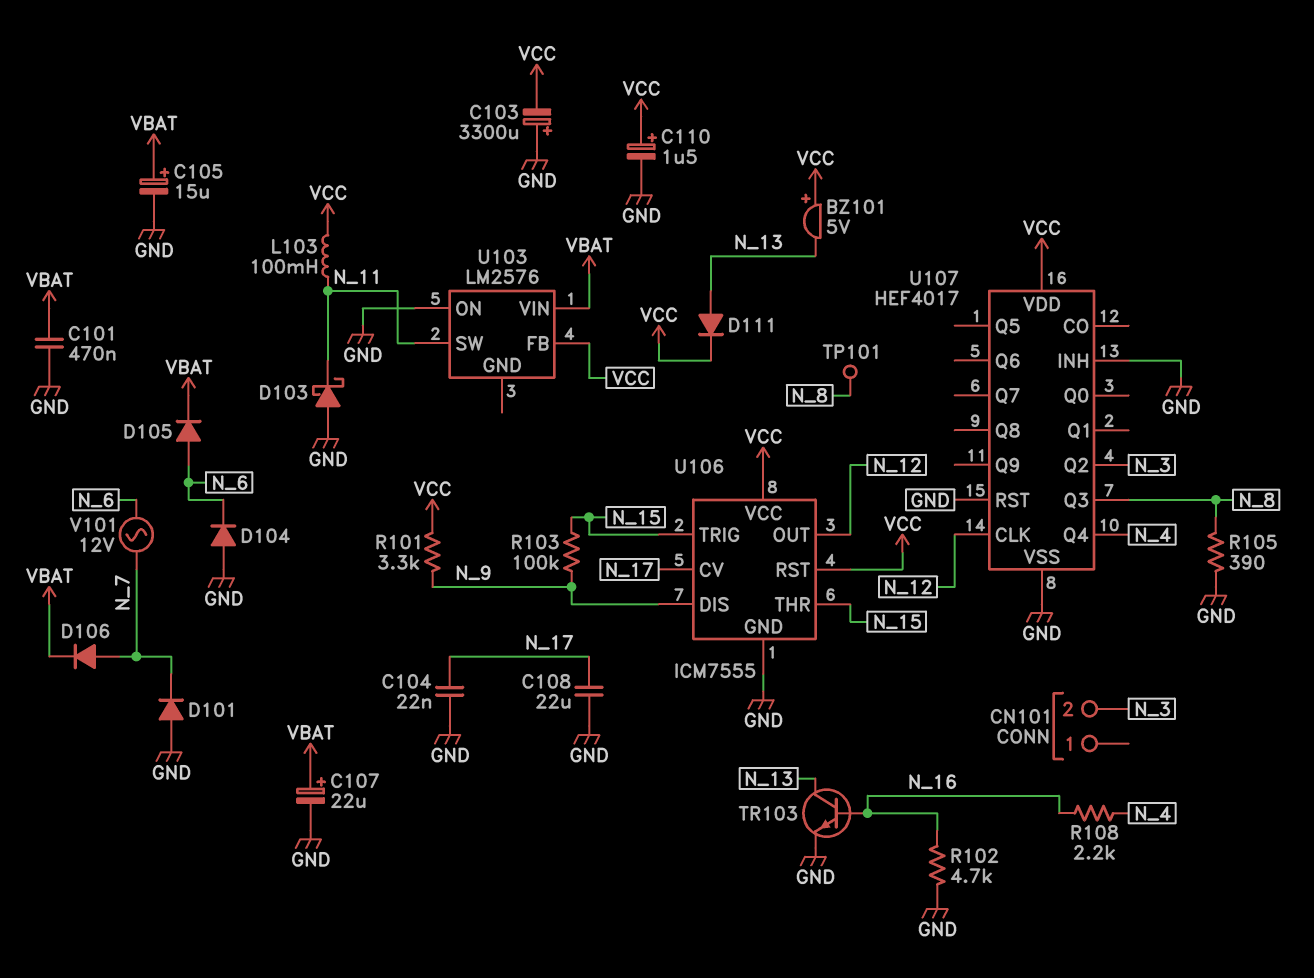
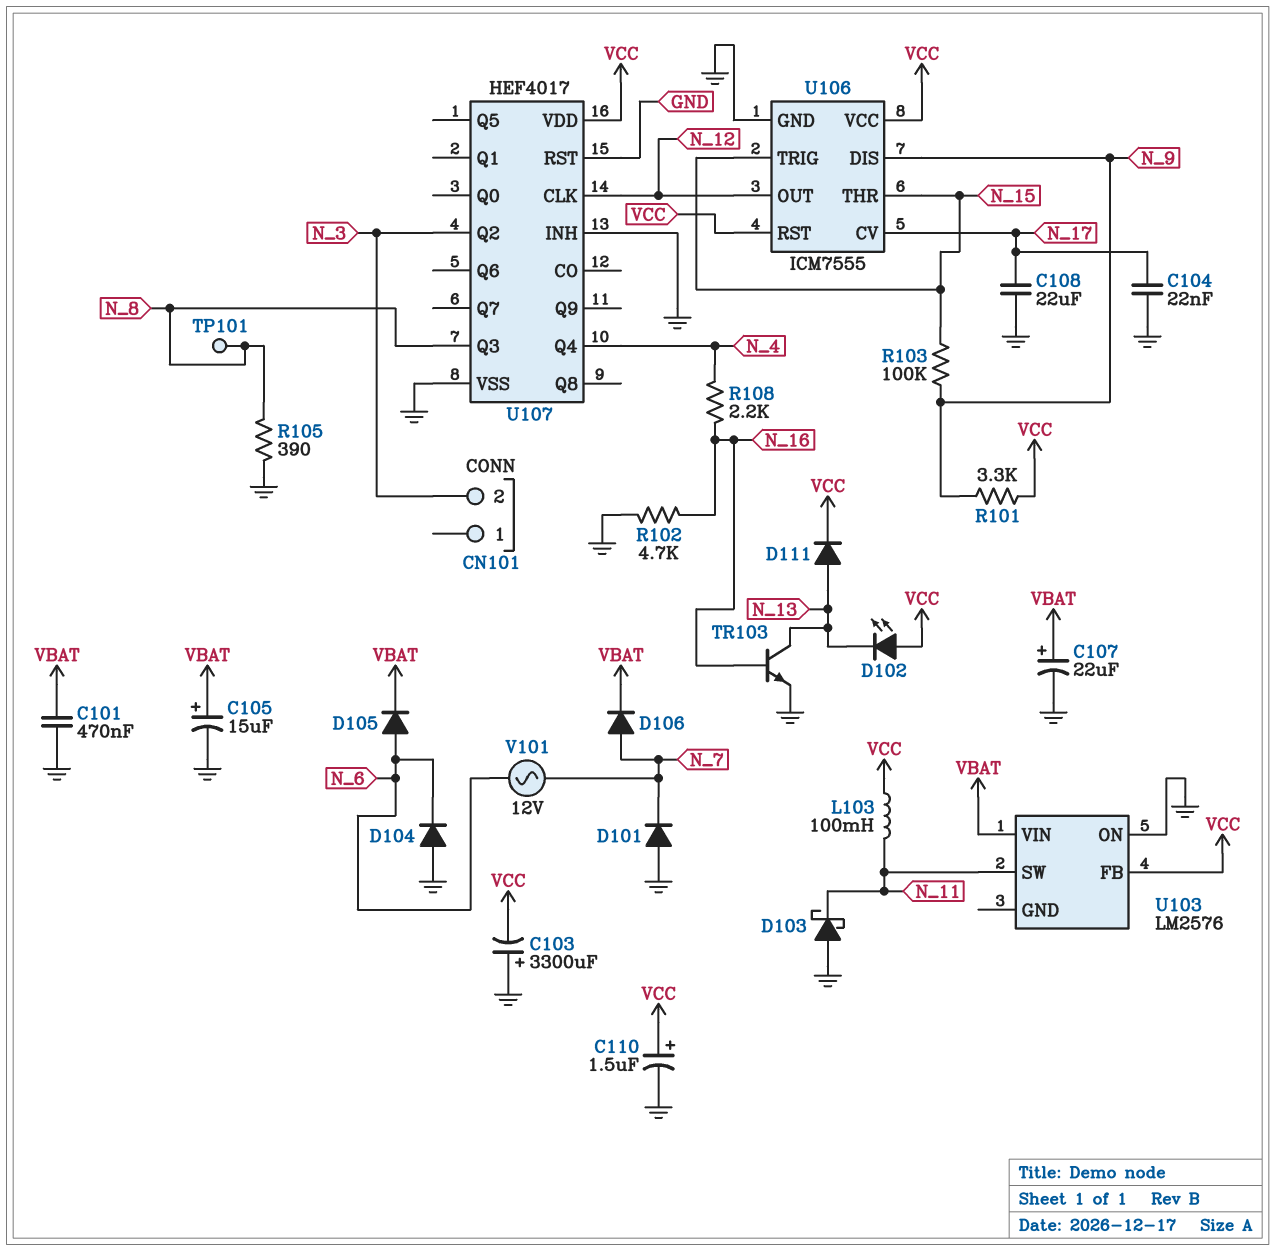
BZ101: buzzer 5V (plus VCC, minus N_13) -> none
D102: none -> LED (A VCC, K N_13)

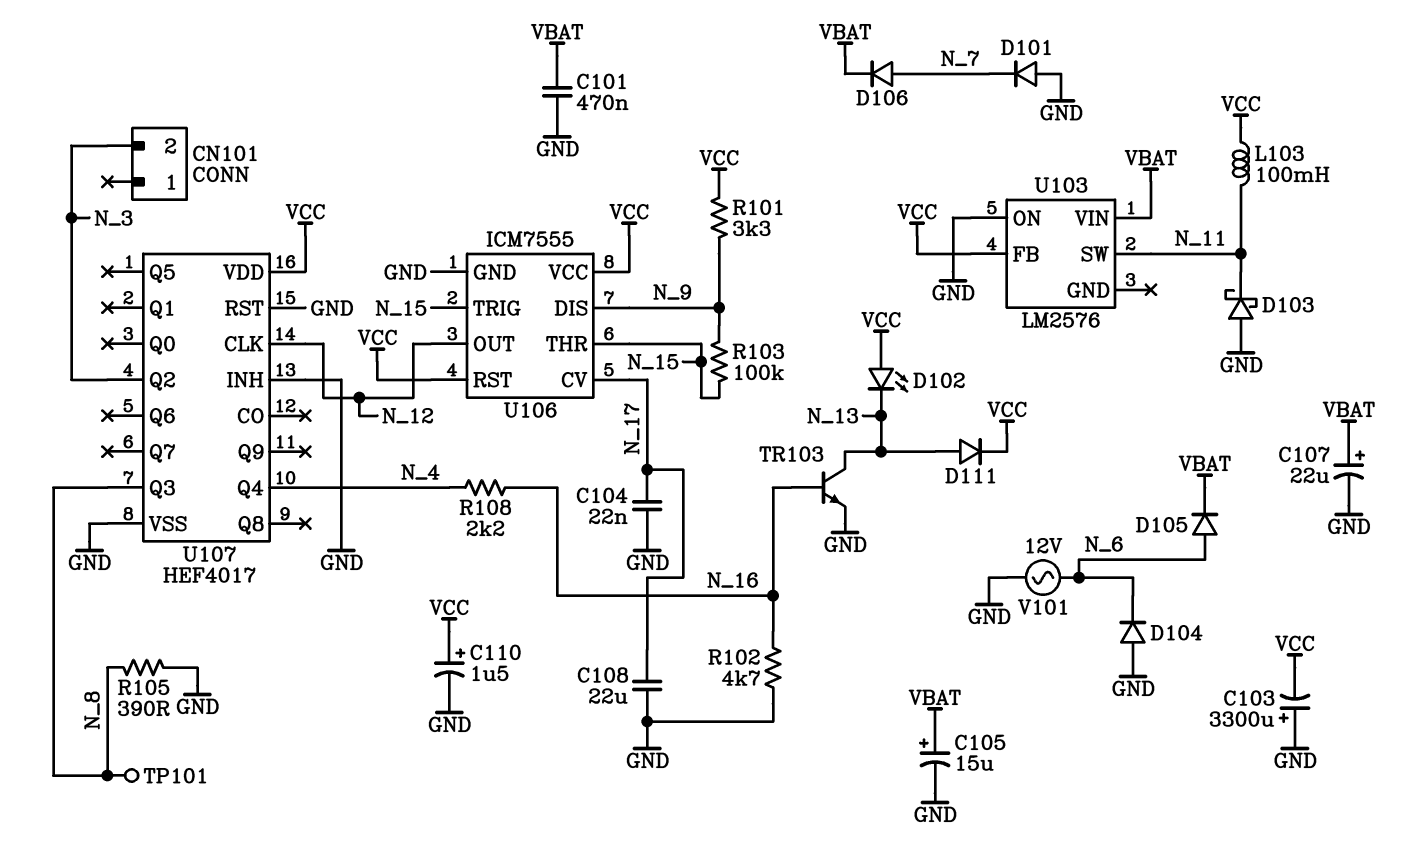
V101: AC 12V (N_6, N_7) -> AC 12V (GND, N_6)

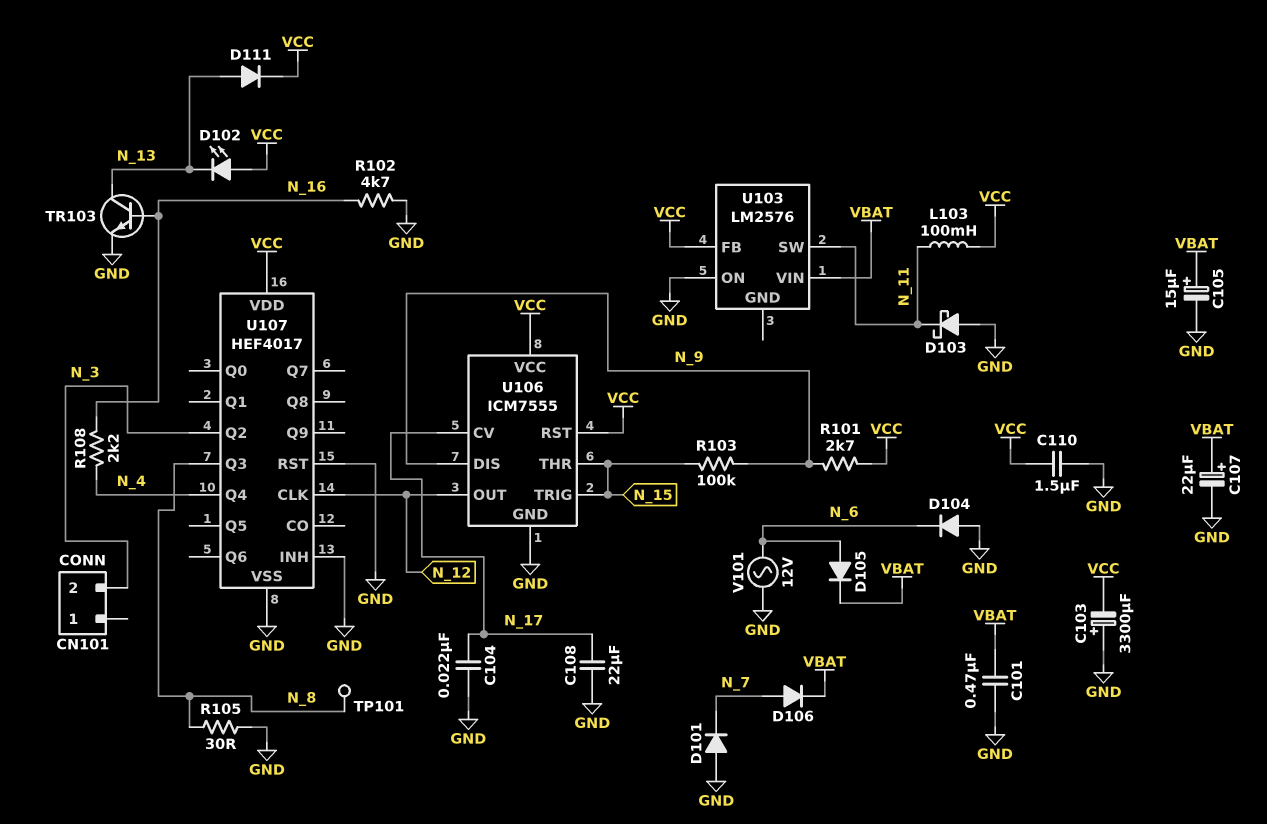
C110: 1.5uF (plus VCC, minus GND) -> 1.5uF (GND, VCC)
R101: 3.3k (N_9, VCC) -> 2.7k (N_9, VCC)
R105: 390 (GND, N_8) -> 30 (GND, N_8)

